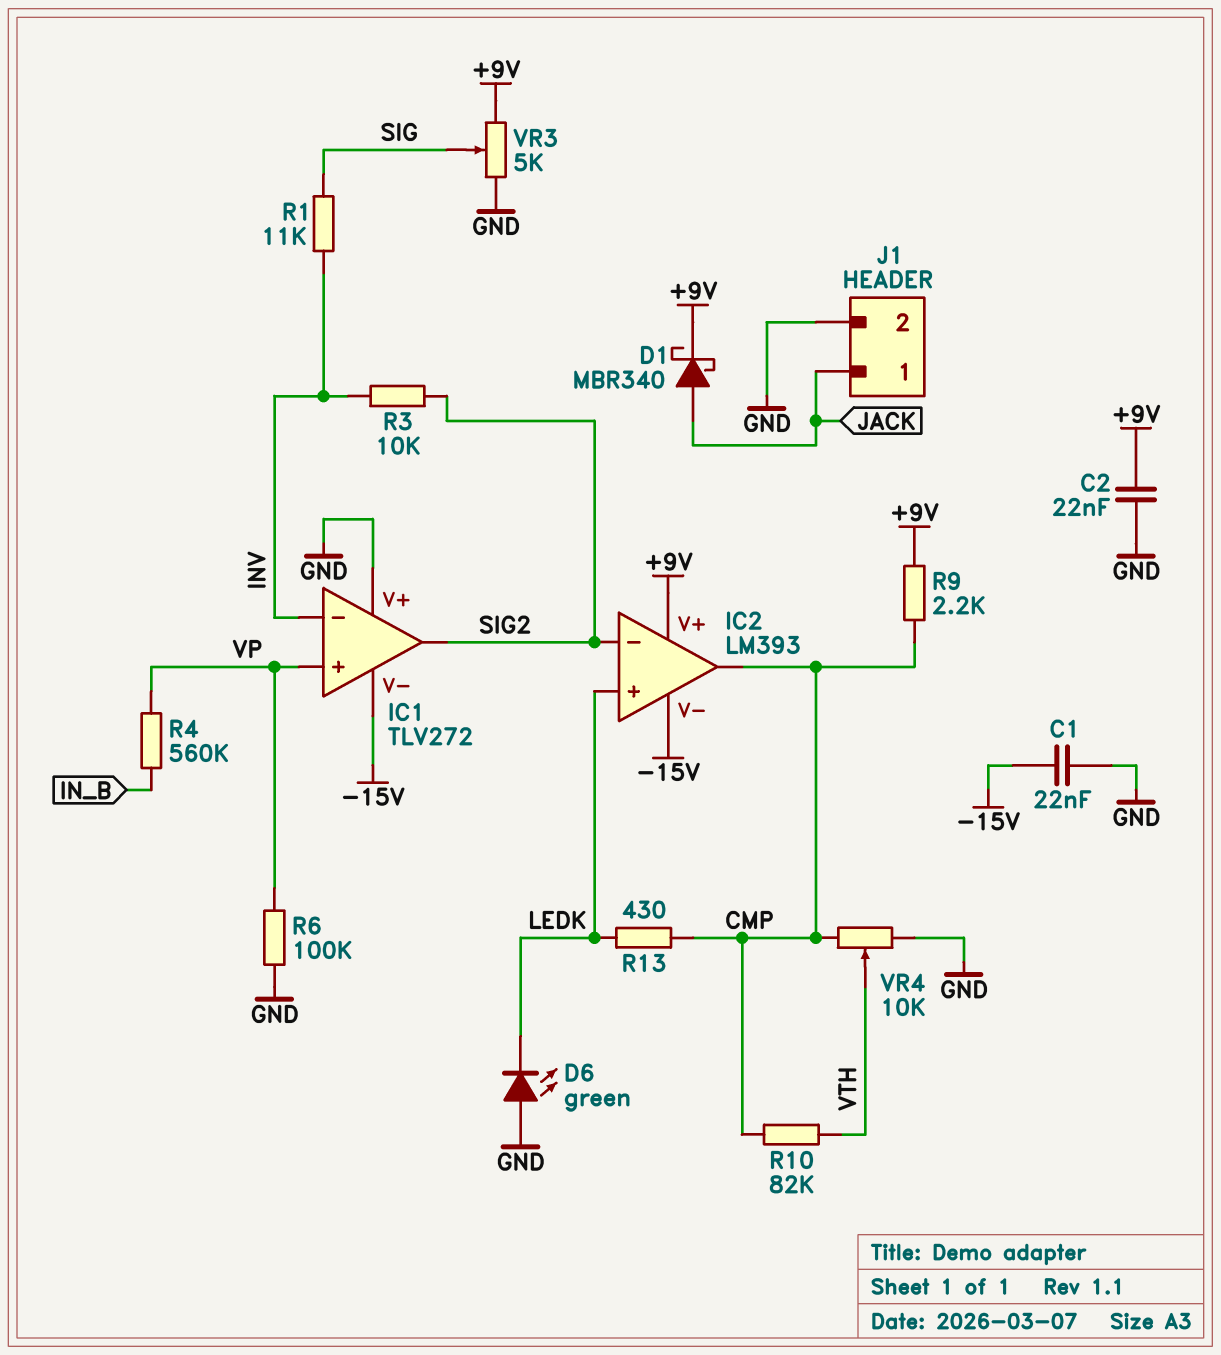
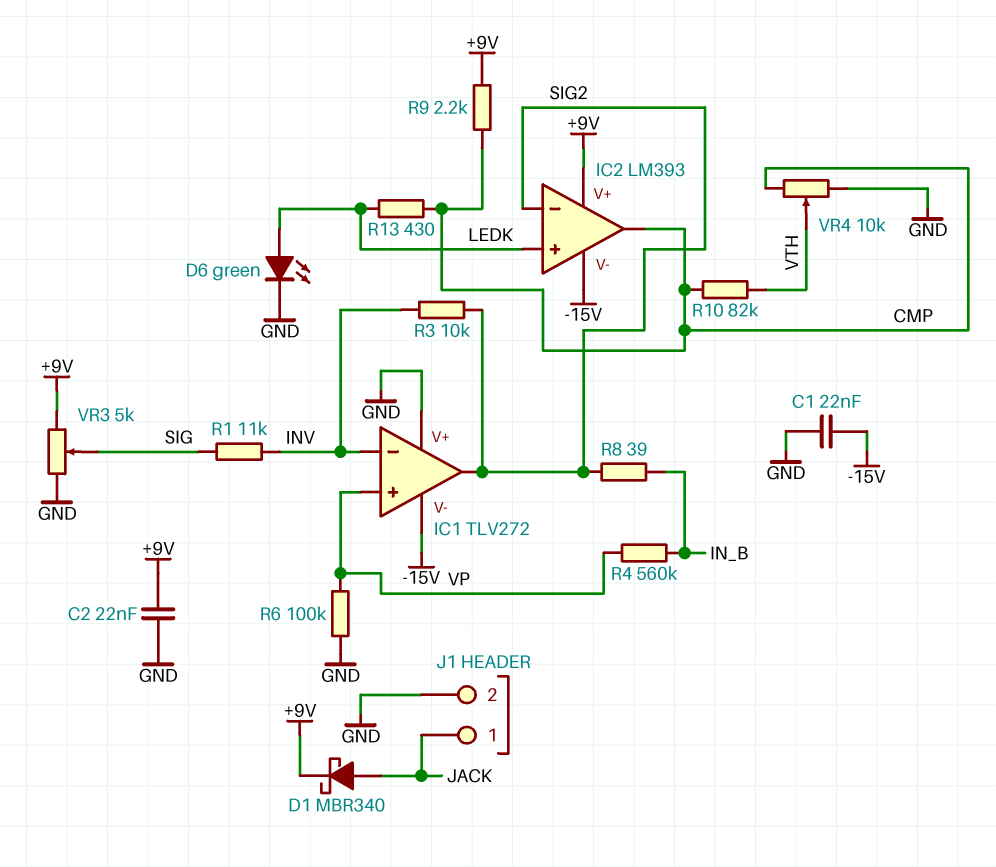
D6: LED green (A GND, K LEDK) -> LED green (A LEDK, K GND)
R8: none -> 39 (IN_B, SIG2)

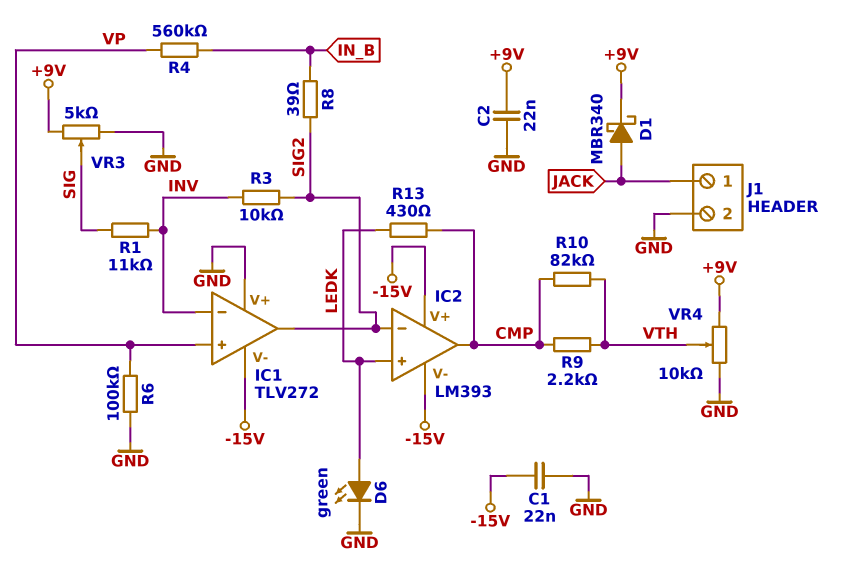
IC2 pin V+: +9V -> -15V
R9: 2.2k (+9V, CMP) -> 2.2k (CMP, VTH)
VR4: 10k (CMP, GND, wiper VTH) -> 10k (+9V, GND, wiper VTH)

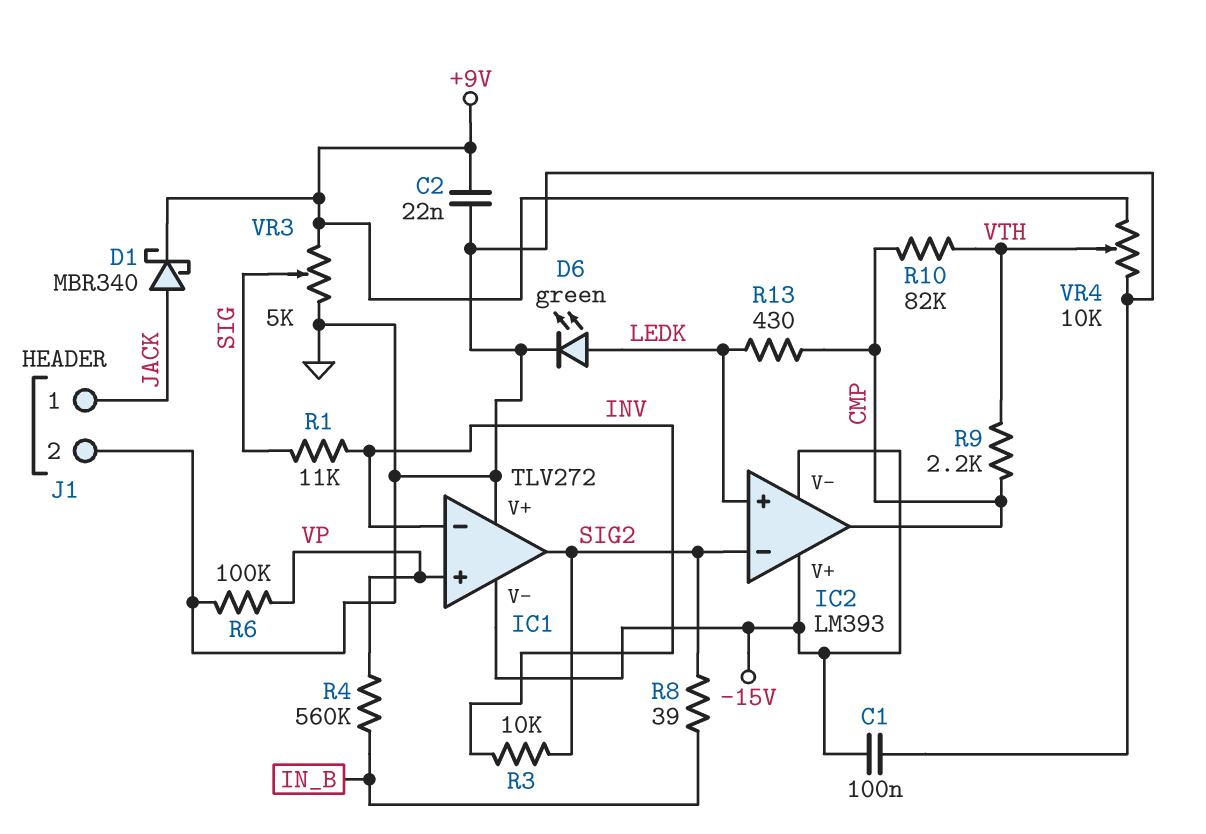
C1: 22nF (-15V, GND) -> 100nF (-15V, GND)

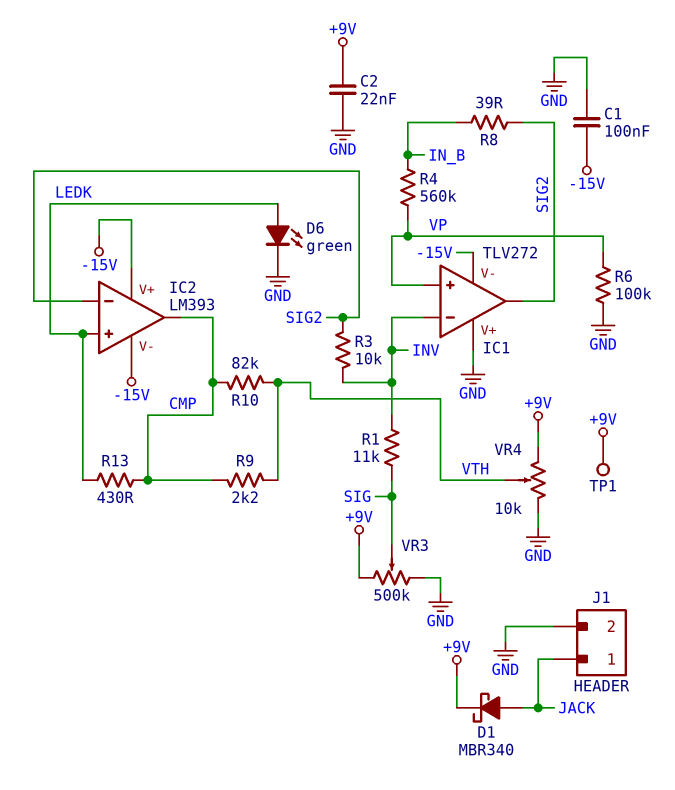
TP1: none -> test point (+9V)
VR3: 5k (+9V, GND, wiper SIG) -> 500k (+9V, GND, wiper SIG)

